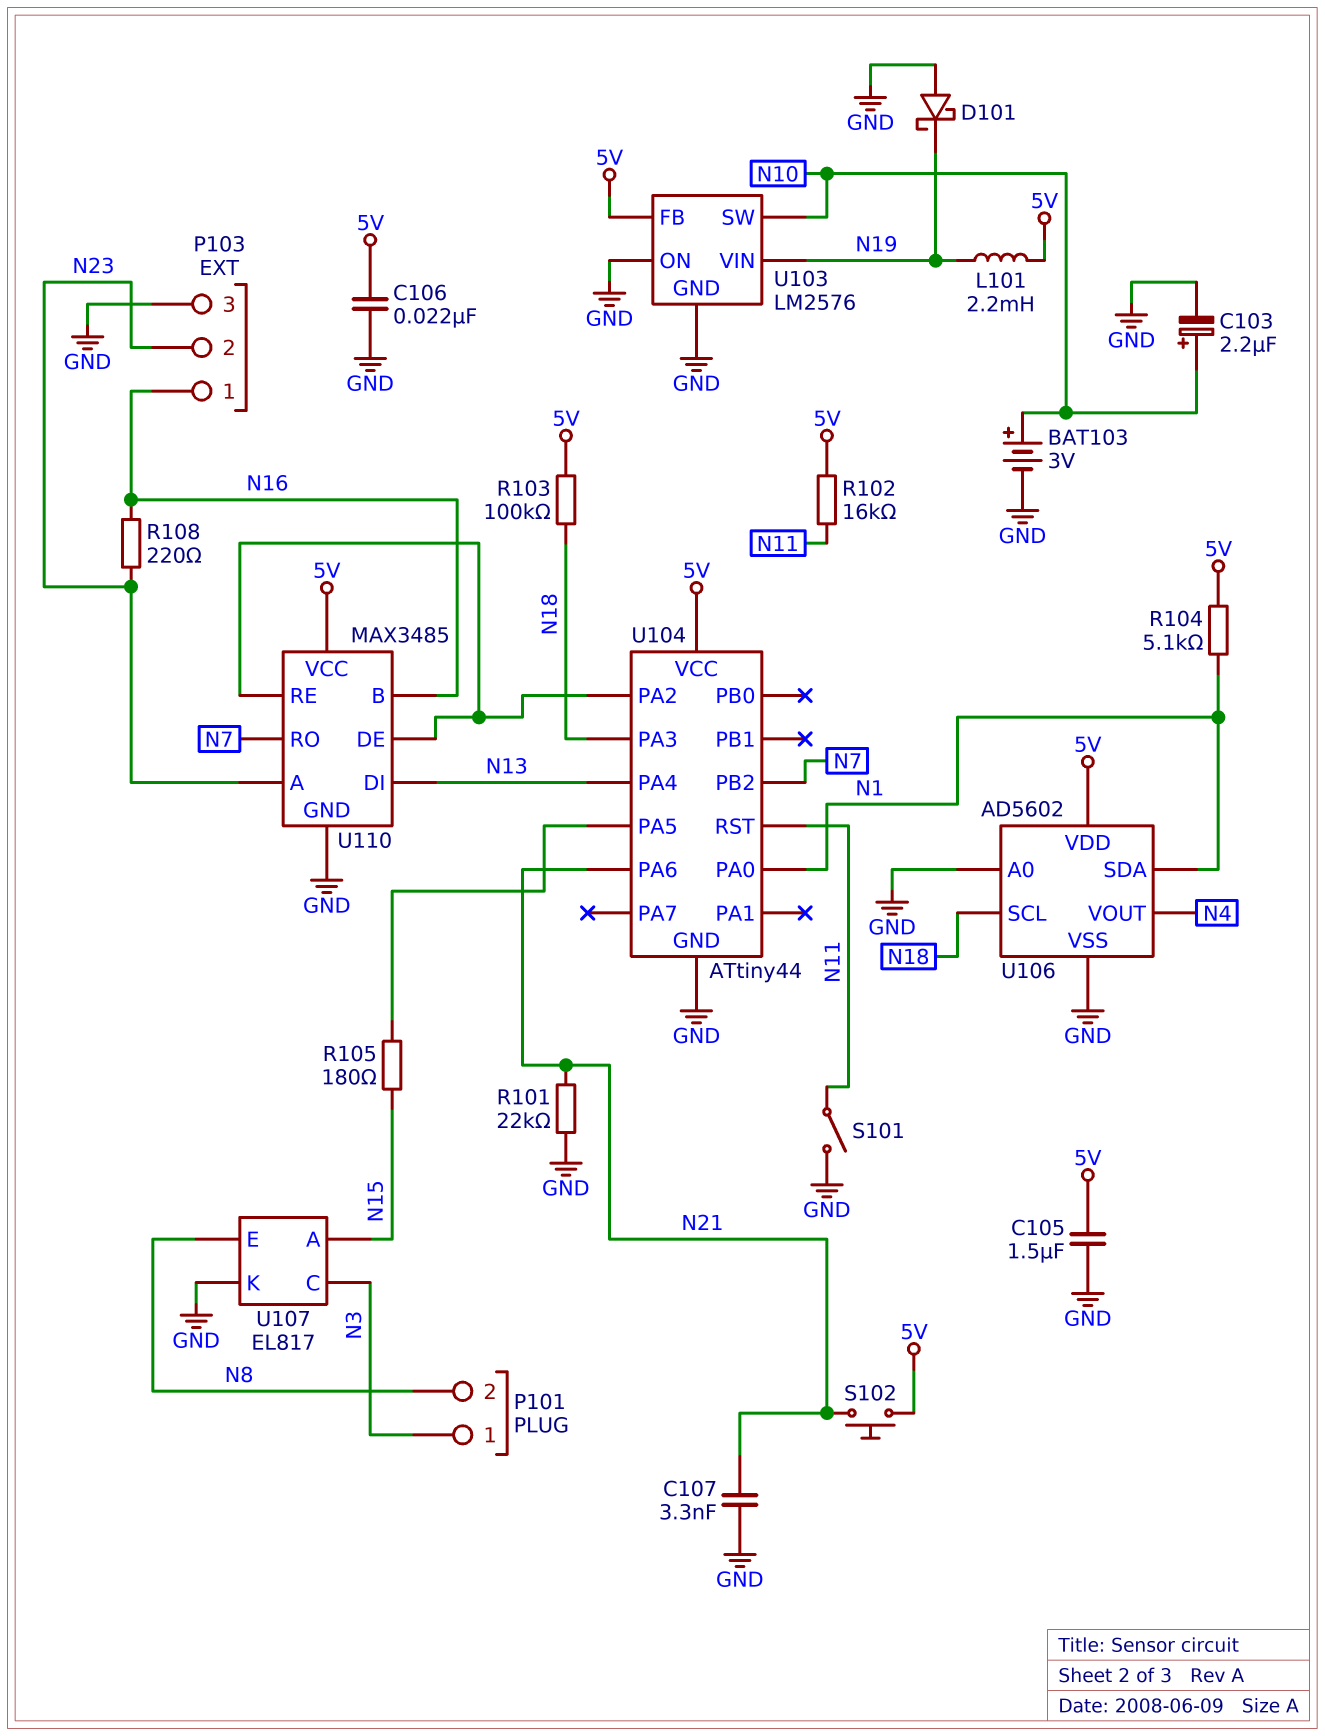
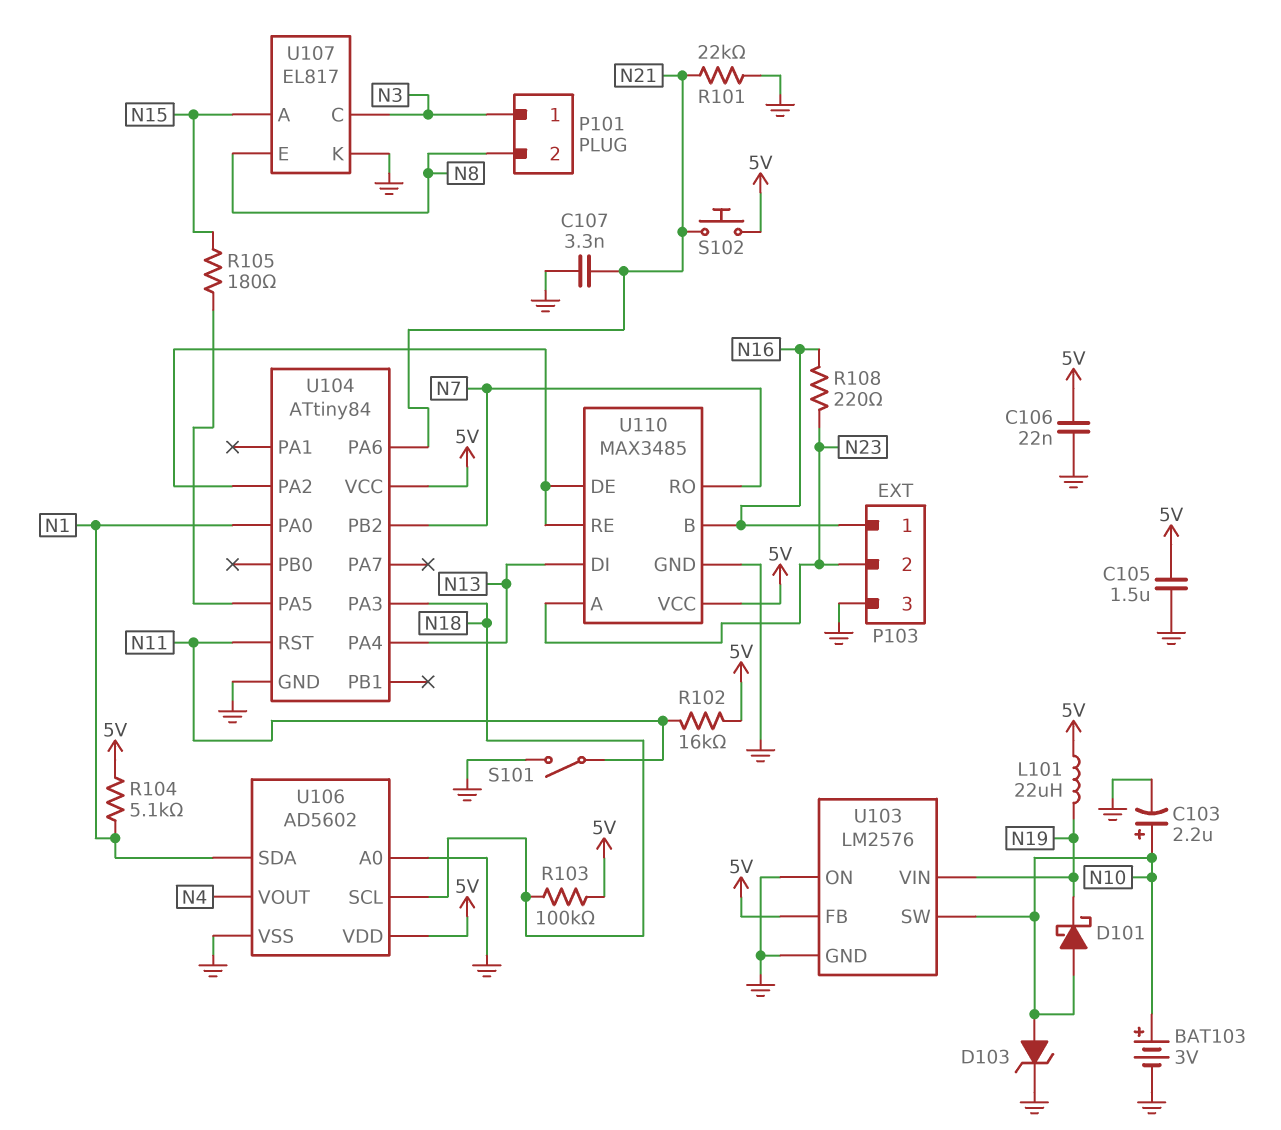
D101: schottky (A GND, K N19) -> schottky (A N10, K N19)
D103: none -> zener (A N10, K GND)
L101: 2.2mH (5V, N19) -> 22uH (5V, N19)
U104: ATtiny44 -> ATtiny84

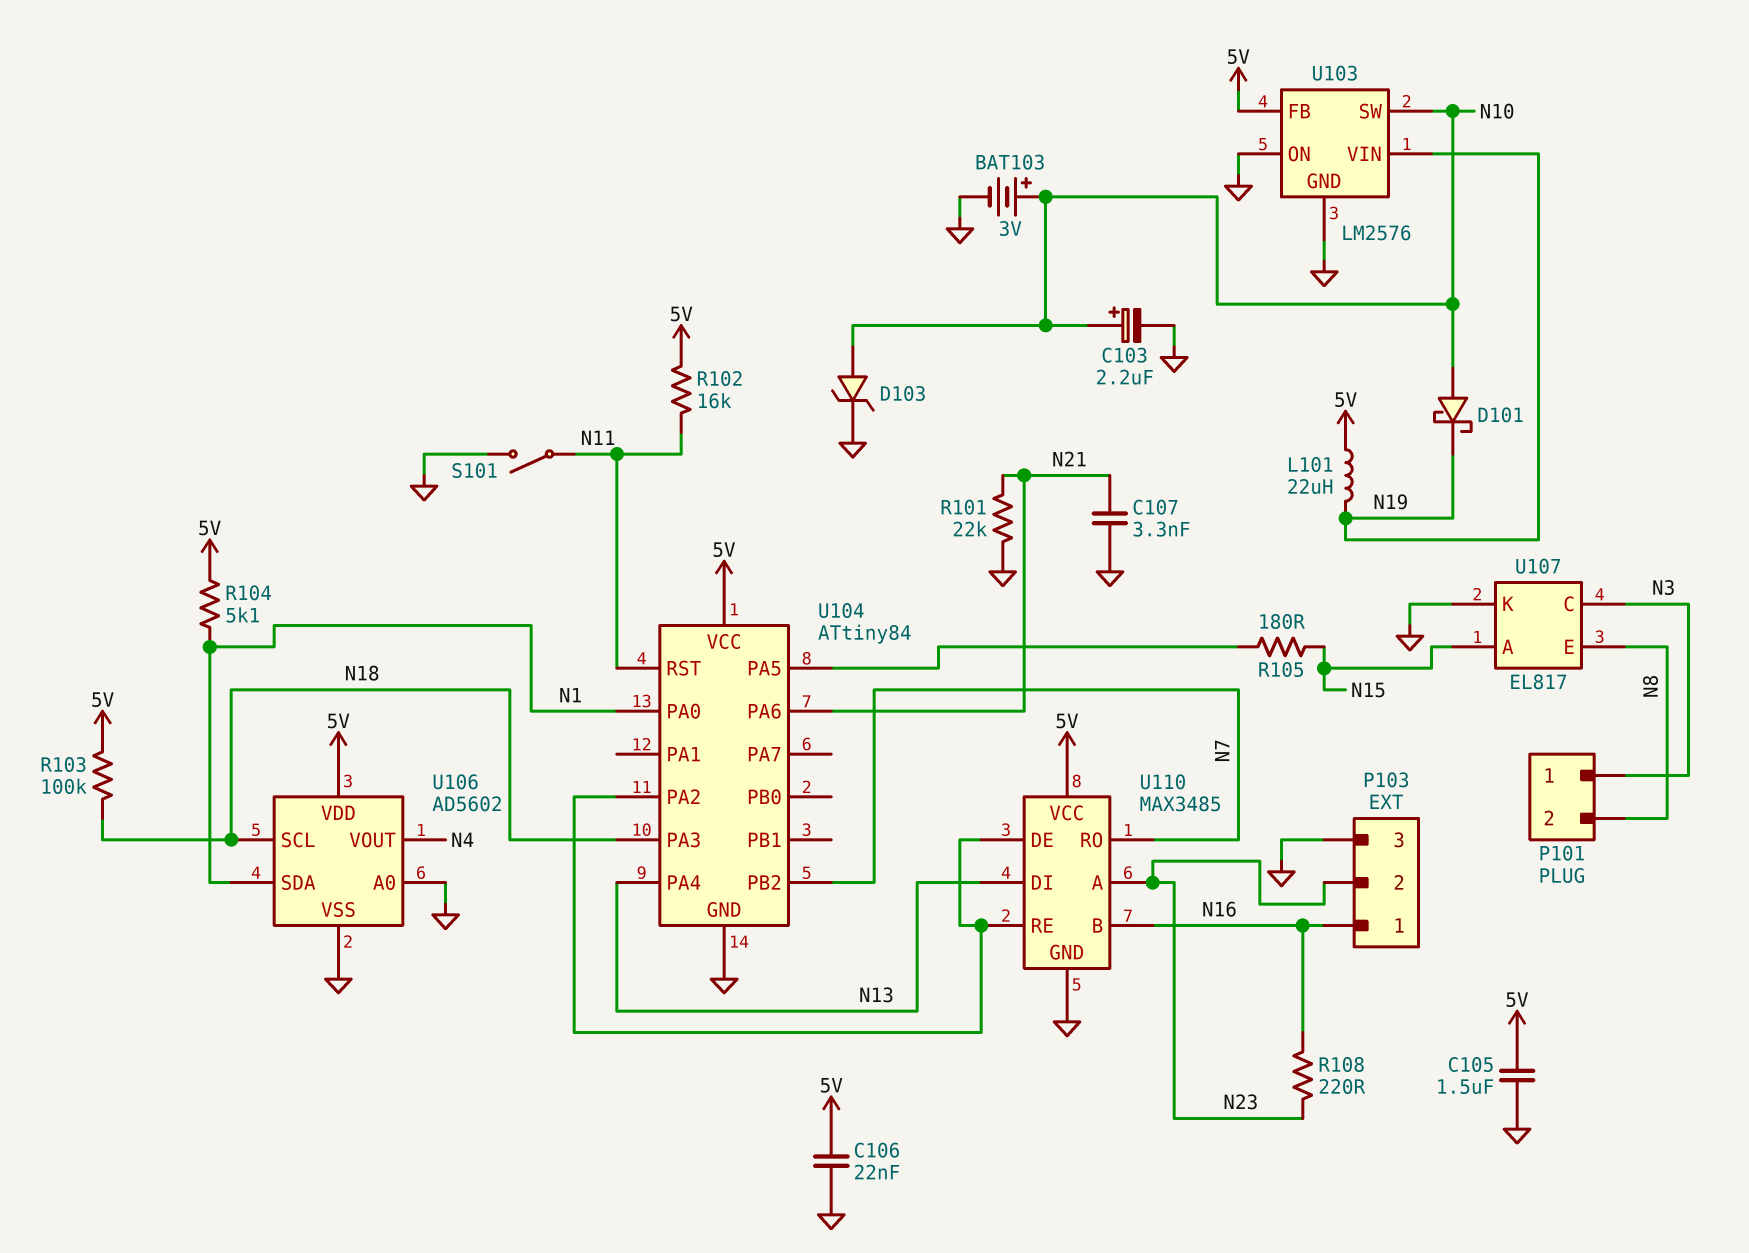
S102: button (5V, N21) -> none

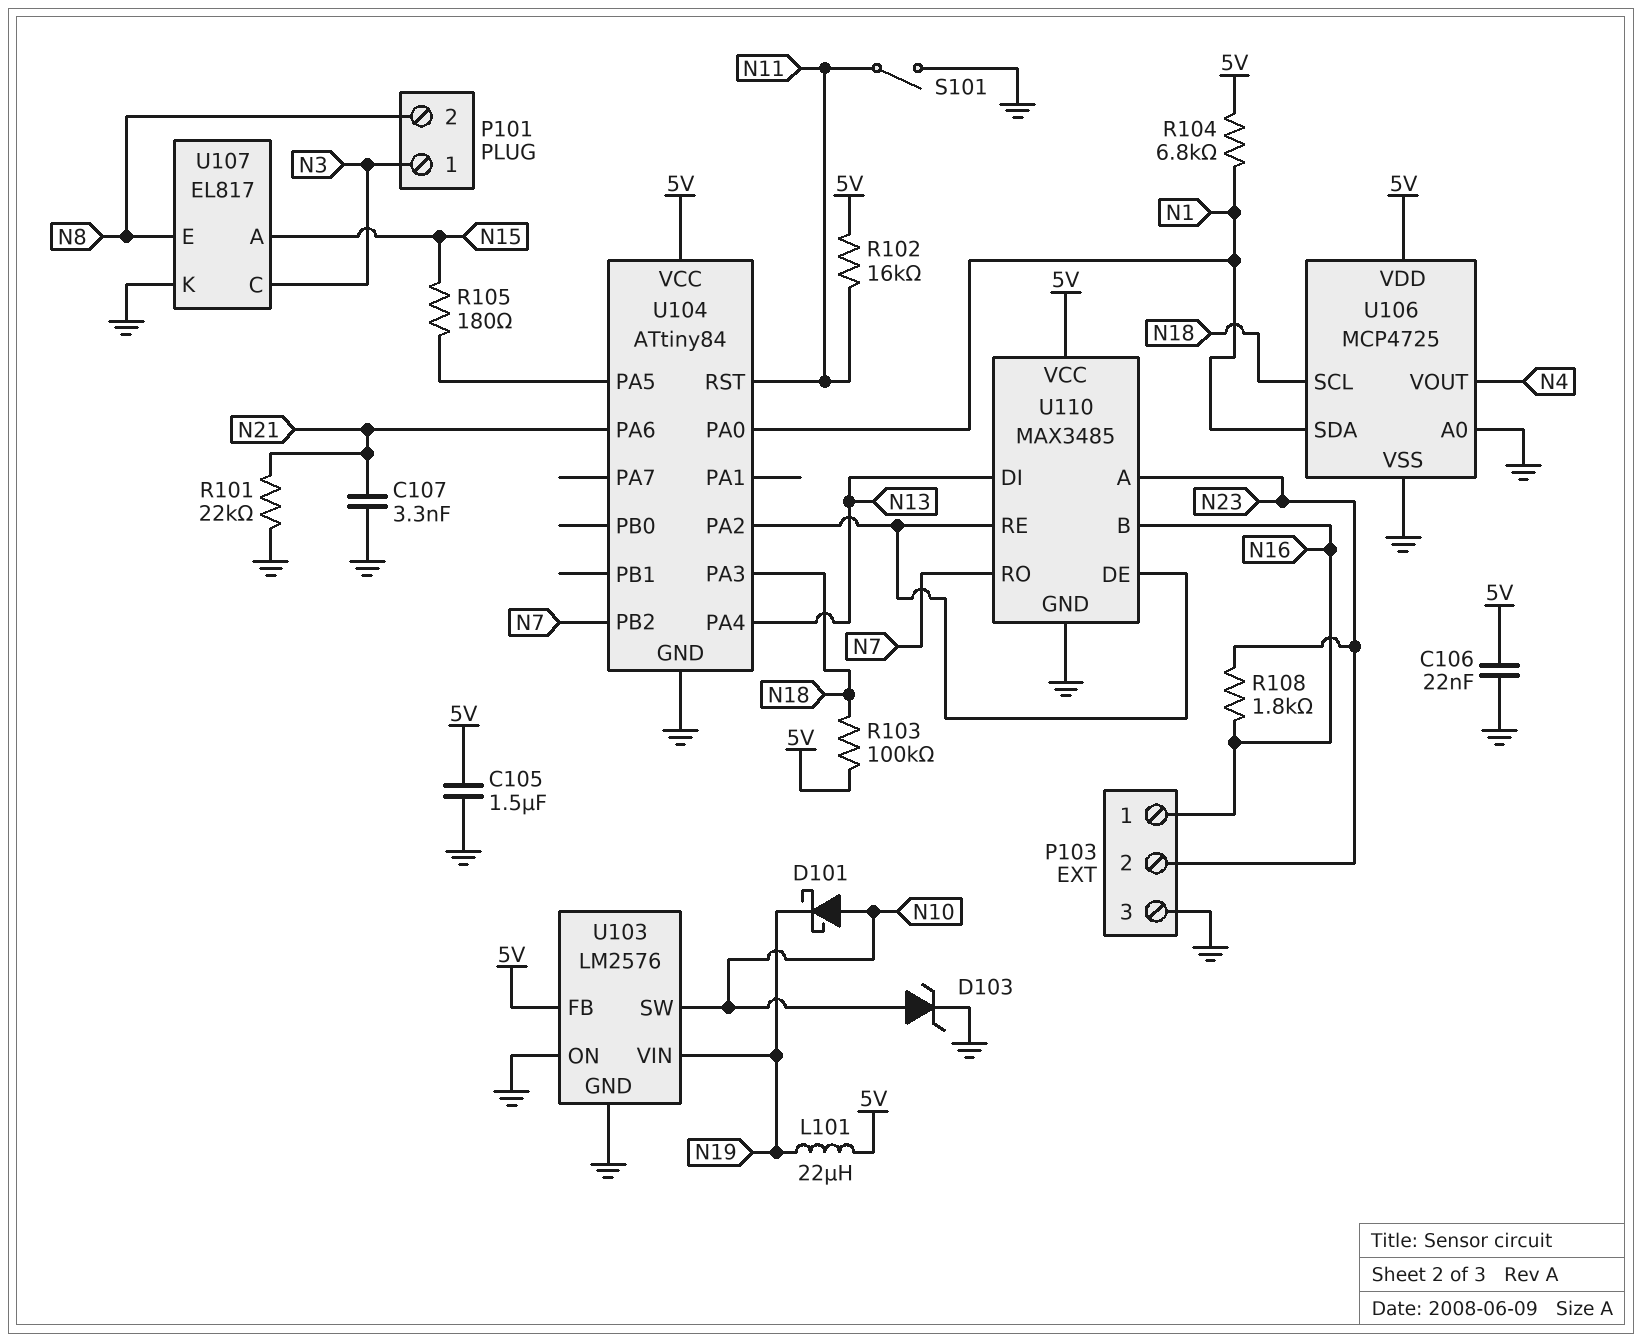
BAT103: 3V (plus N10, minus GND) -> none
C103: 2.2uF (plus N10, minus GND) -> none
R104: 5.1k (5V, N1) -> 6.8k (5V, N1)
R108: 220 (N16, N23) -> 1.8k (N16, N23)
U106: AD5602 -> MCP4725

